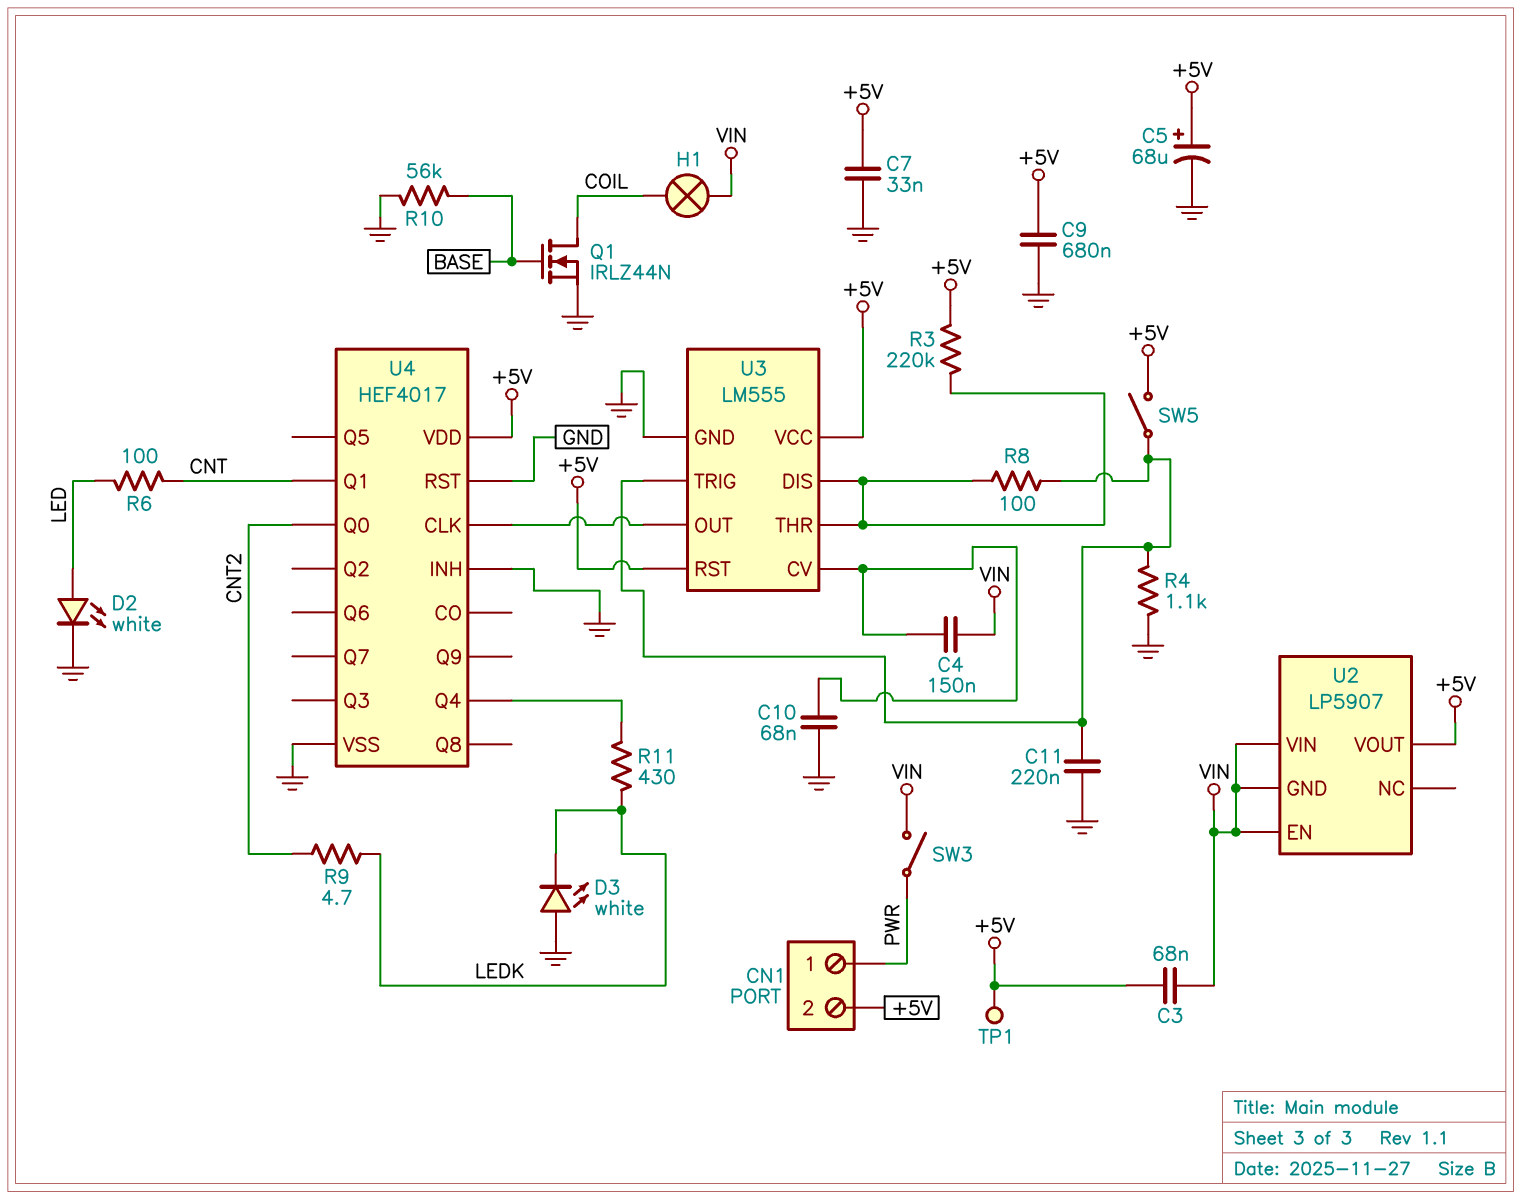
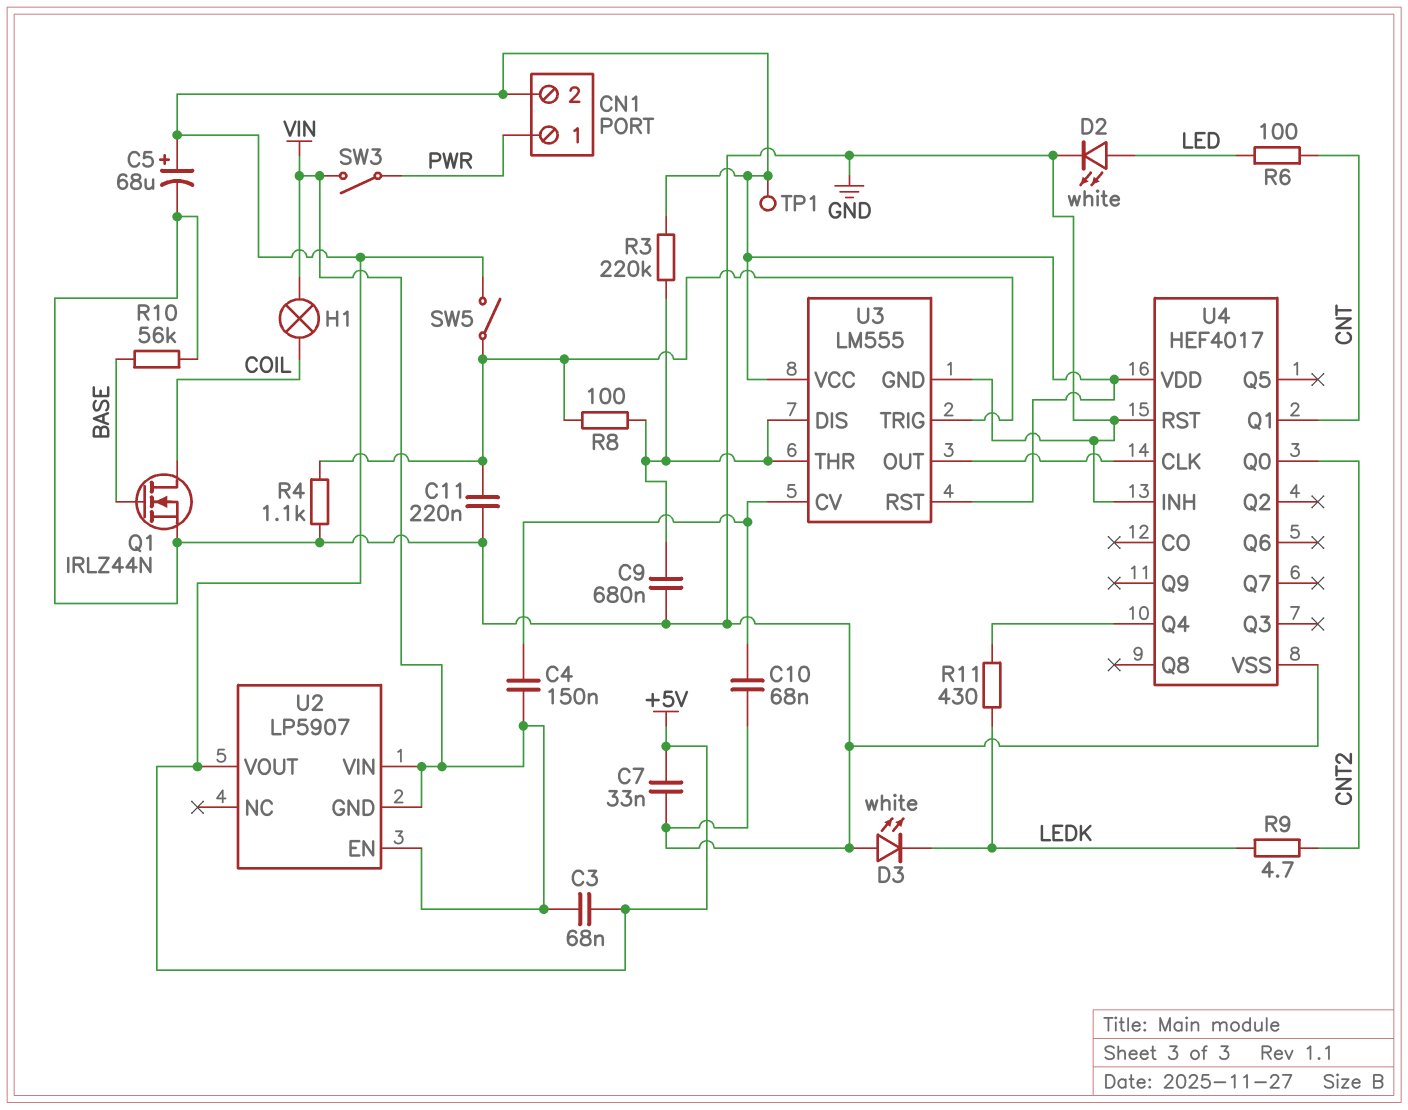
C9: 680nF (+5V, GND) -> 680nF (GND, U3/DIS)

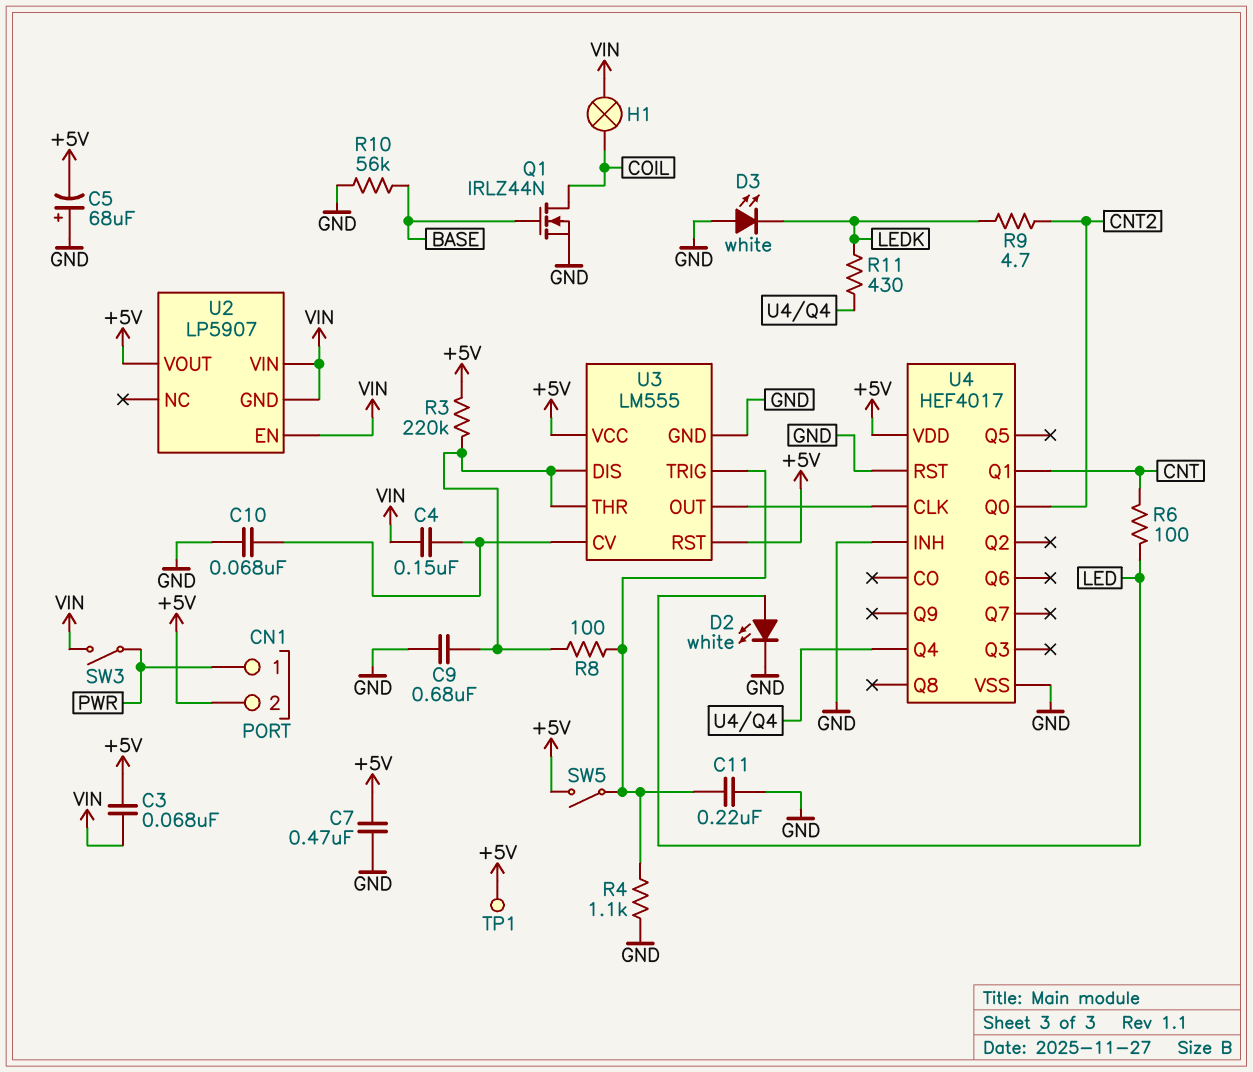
C5: 68uF (plus +5V, minus GND) -> 68uF (plus GND, minus +5V)
C7: 33nF (+5V, GND) -> 470nF (+5V, GND)

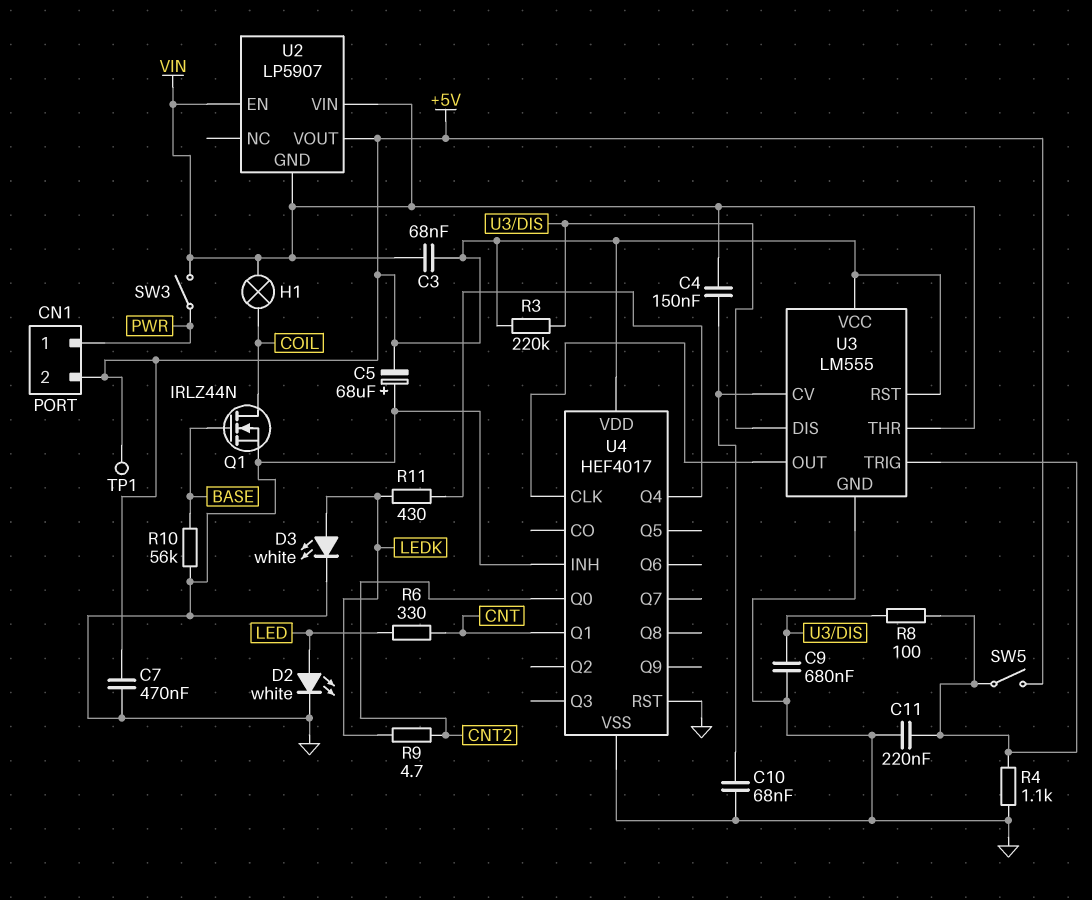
D3: LED white (A GND, K LEDK) -> LED white (A LEDK, K GND)
R6: 100 (CNT, LED) -> 330 (CNT, LED)
U3 pin THR: U3/DIS -> VIN

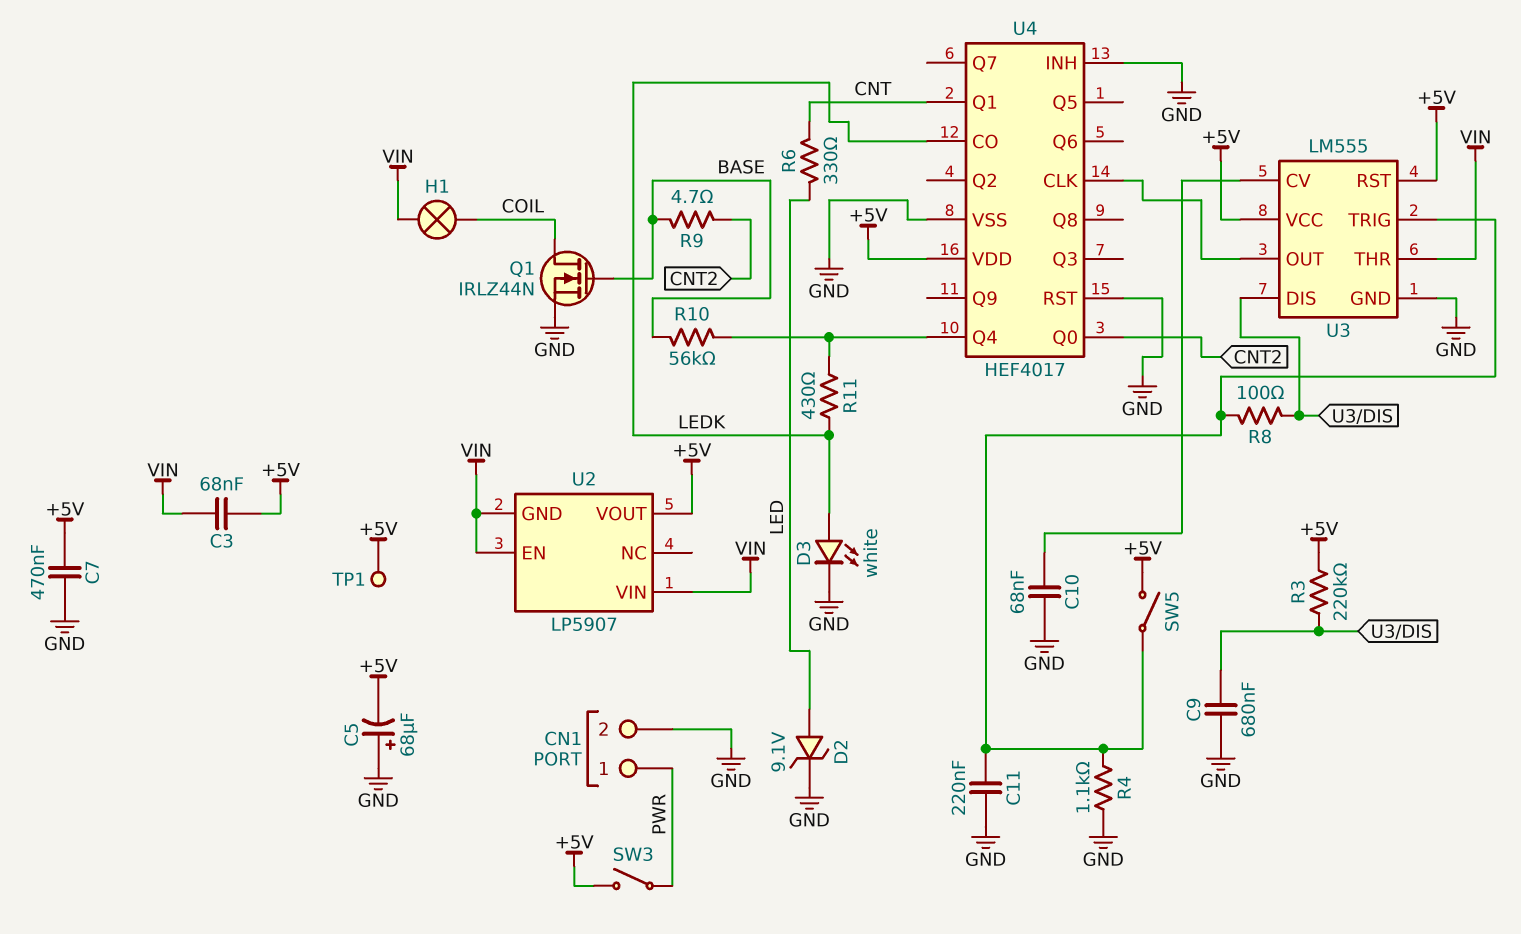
C4: 150nF (U3/CV, VIN) -> none
CN1 pin 2: +5V -> GND
D2: LED white (A LED, K GND) -> zener 9.1V (A LED, K GND)
R9: 4.7 (CNT2, LEDK) -> 4.7 (BASE, CNT2)
R10: 56k (BASE, GND) -> 56k (BASE, U4/Q4)
SW3: switch (PWR, VIN) -> switch (+5V, PWR)
U4 pin CO: none -> LEDK

